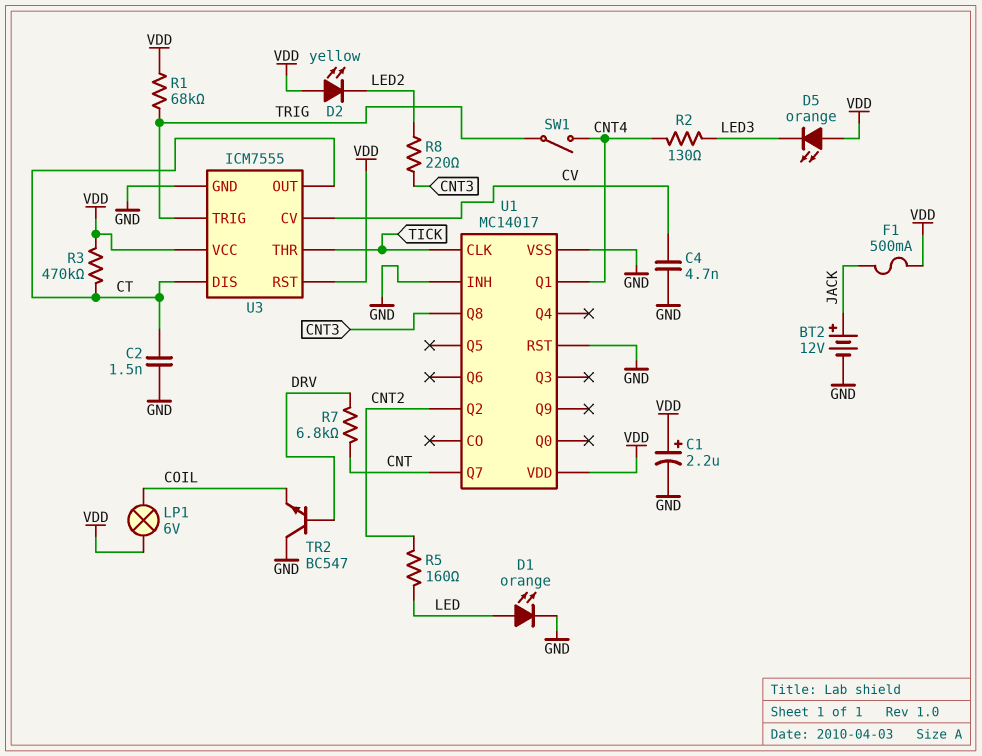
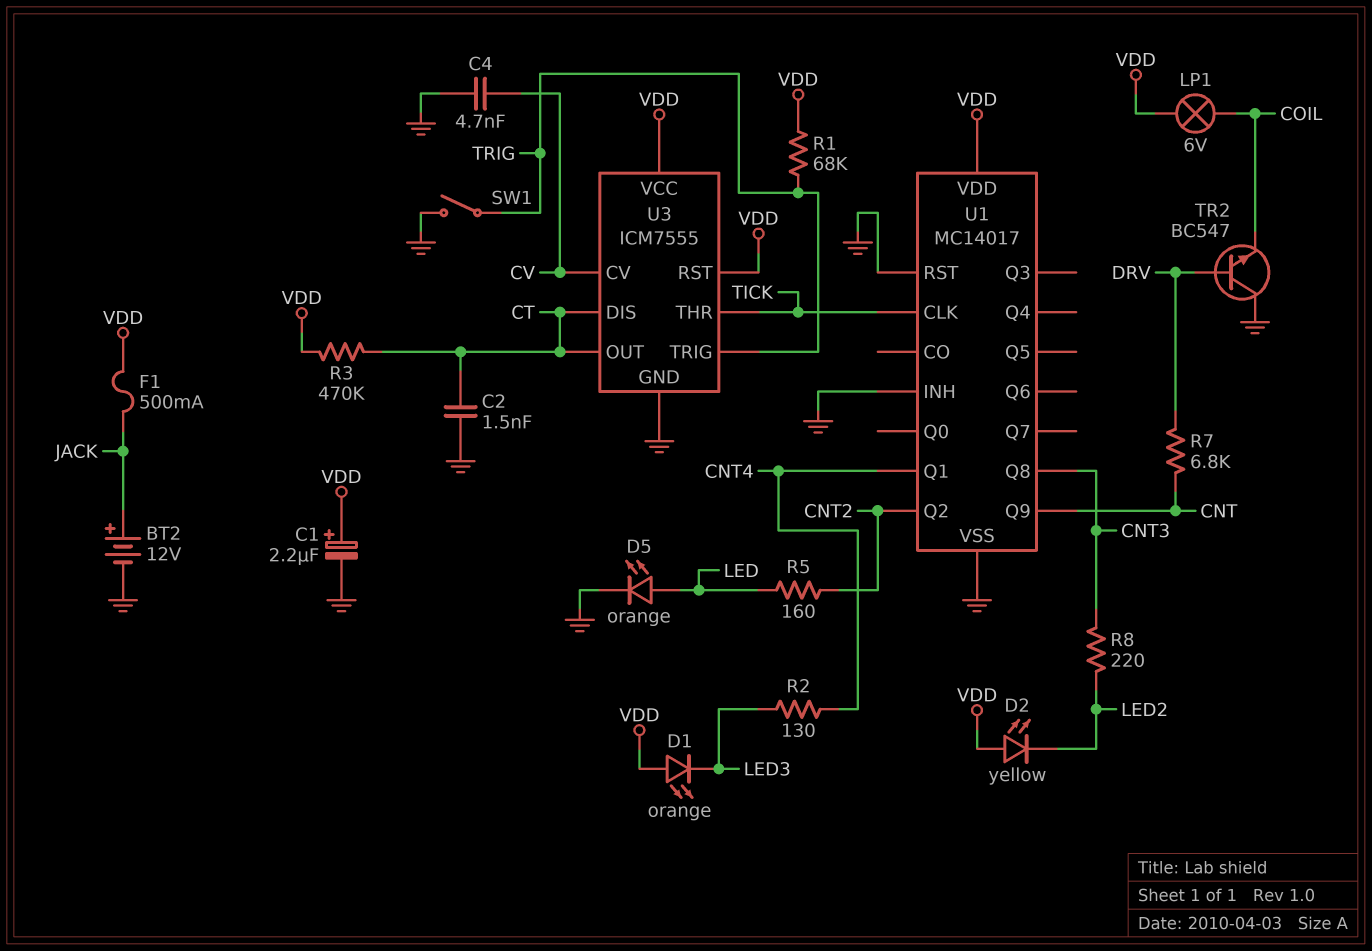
D1: LED orange (A LED, K GND) -> LED orange (A VDD, K LED3)
D5: LED orange (A VDD, K LED3) -> LED orange (A LED, K GND)
SW1: switch (CNT4, TRIG) -> switch (GND, TRIG)
U1 pin Q7: CNT -> none
U1 pin Q9: none -> CNT

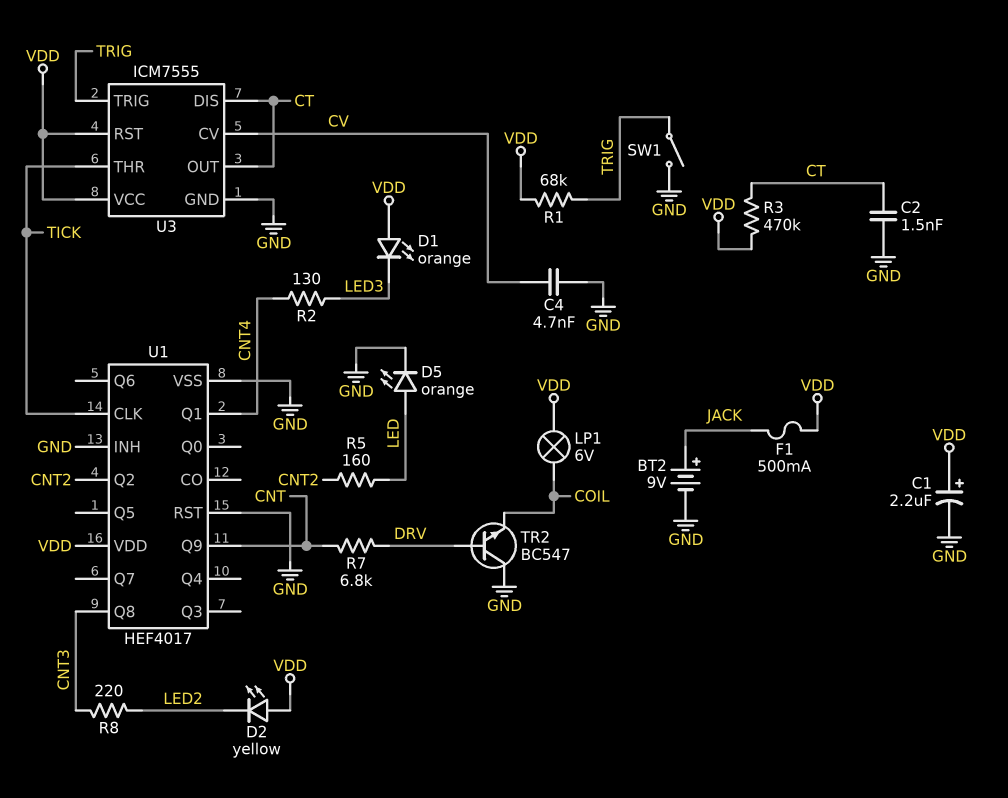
BT2: 12V (plus JACK, minus GND) -> 9V (plus JACK, minus GND)
U1: MC14017 -> HEF4017

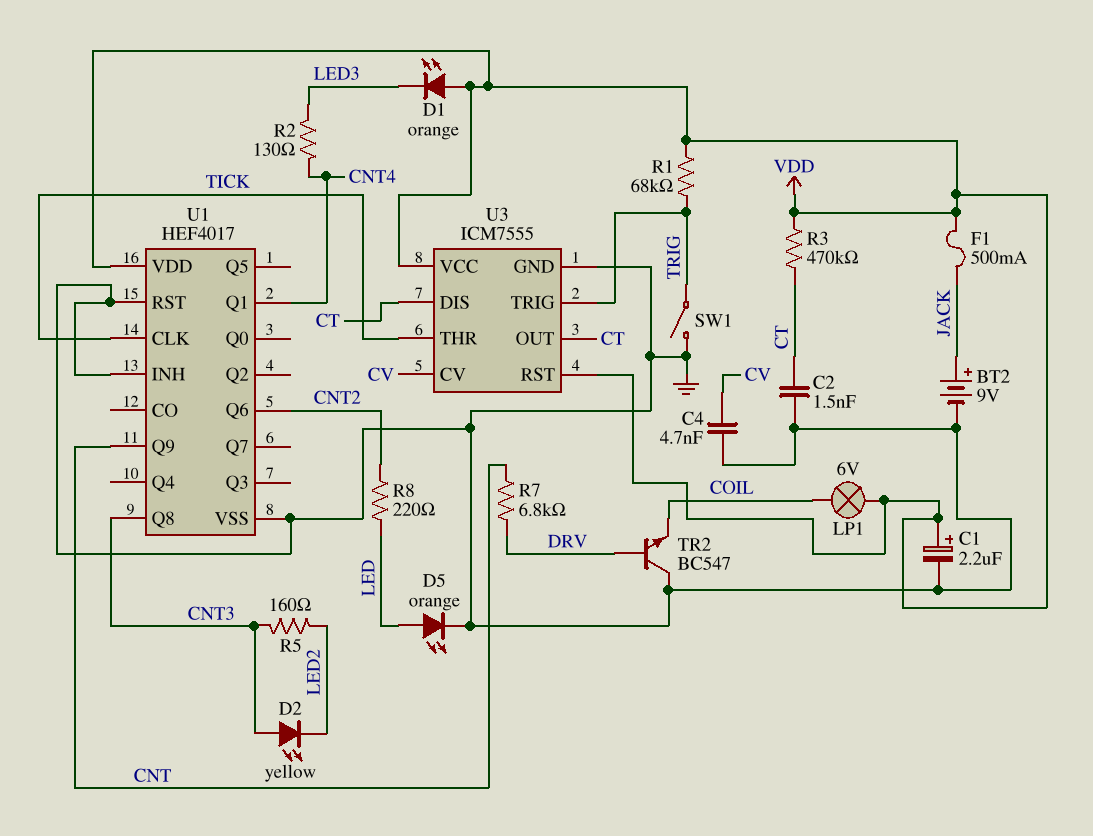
D2: LED yellow (A VDD, K LED2) -> LED yellow (A CNT3, K LED2)
R5: 160 (CNT2, LED) -> 160 (CNT3, LED2)
R8: 220 (CNT3, LED2) -> 220 (CNT2, LED)
U1 pin Q2: CNT2 -> none
U1 pin Q6: none -> CNT2

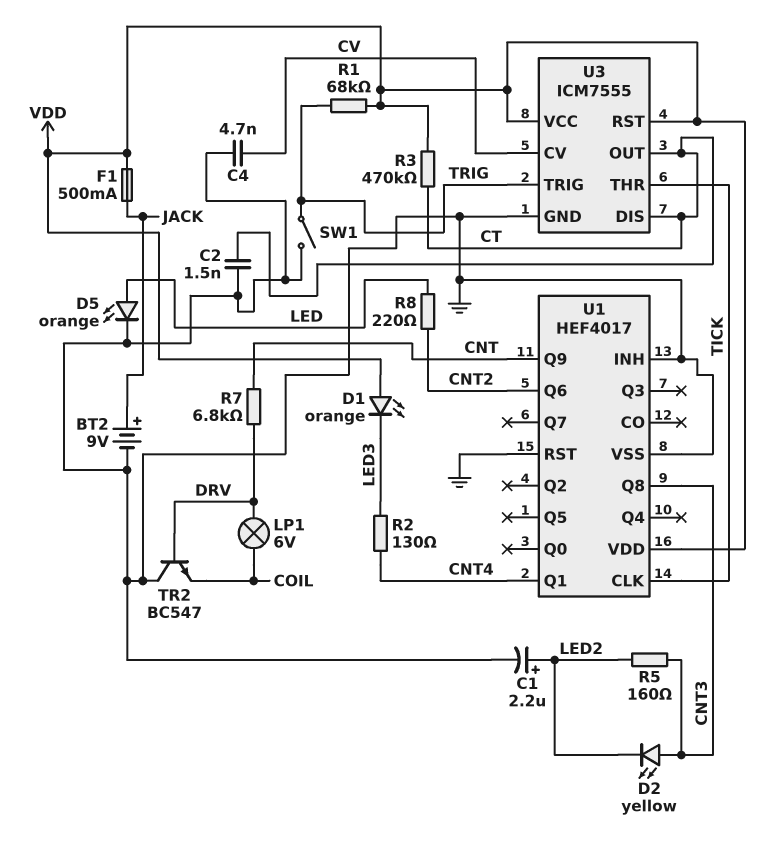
C1: 2.2uF (plus VDD, minus GND) -> 2.2uF (plus LED2, minus GND)
LP1: lamp 6V (COIL, VDD) -> lamp 6V (COIL, DRV)

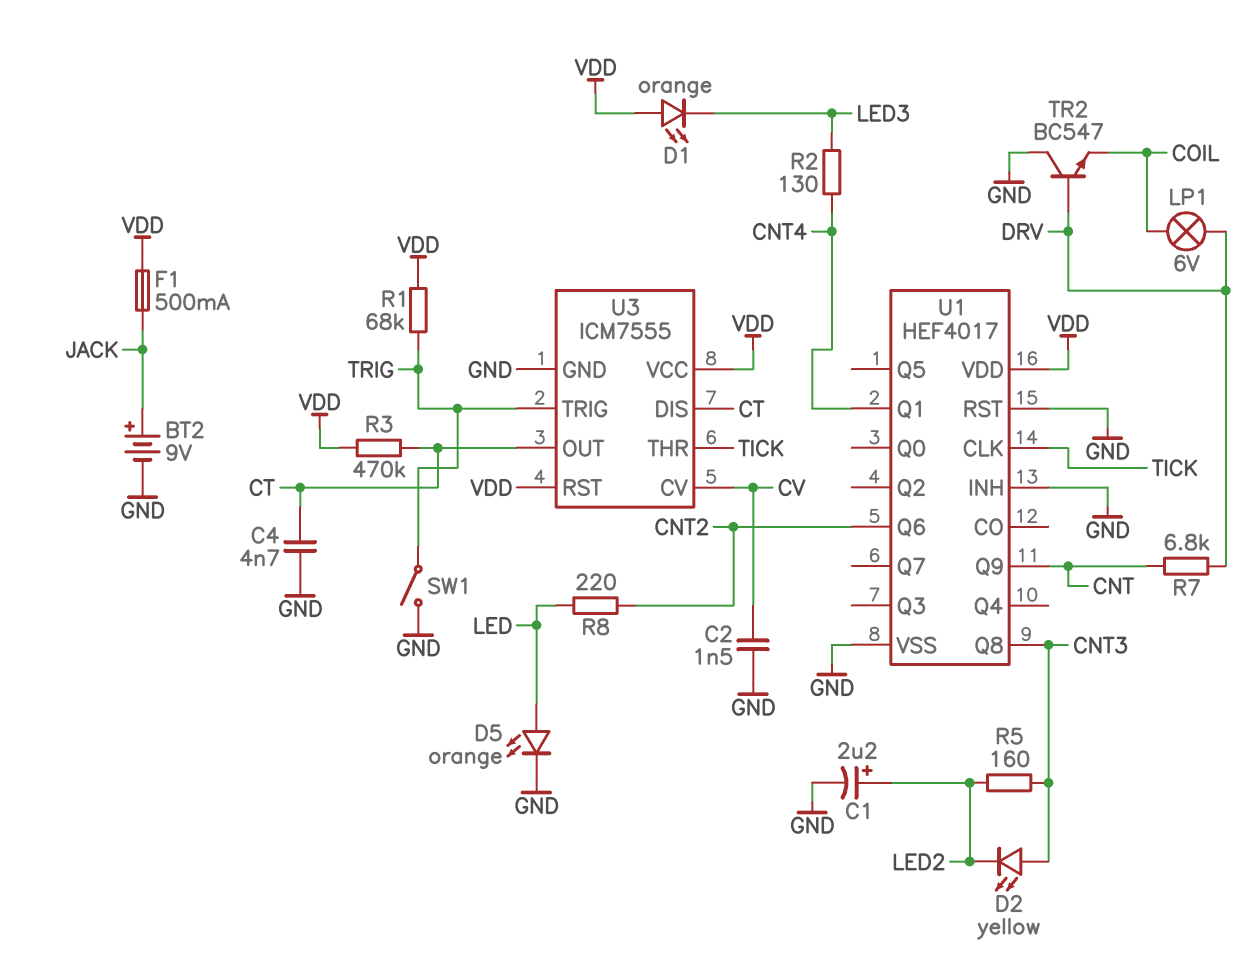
C2: 1.5nF (CT, GND) -> 1.5nF (CV, GND)
C4: 4.7nF (CV, GND) -> 4.7nF (CT, GND)

